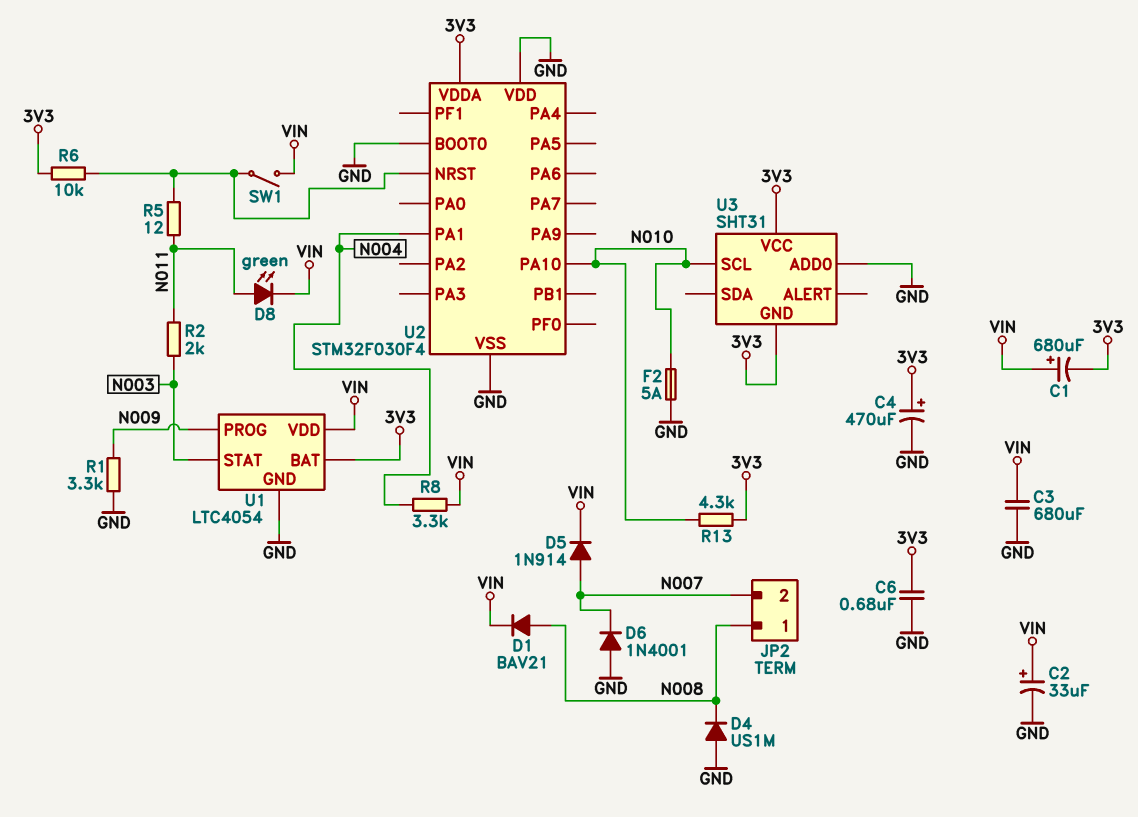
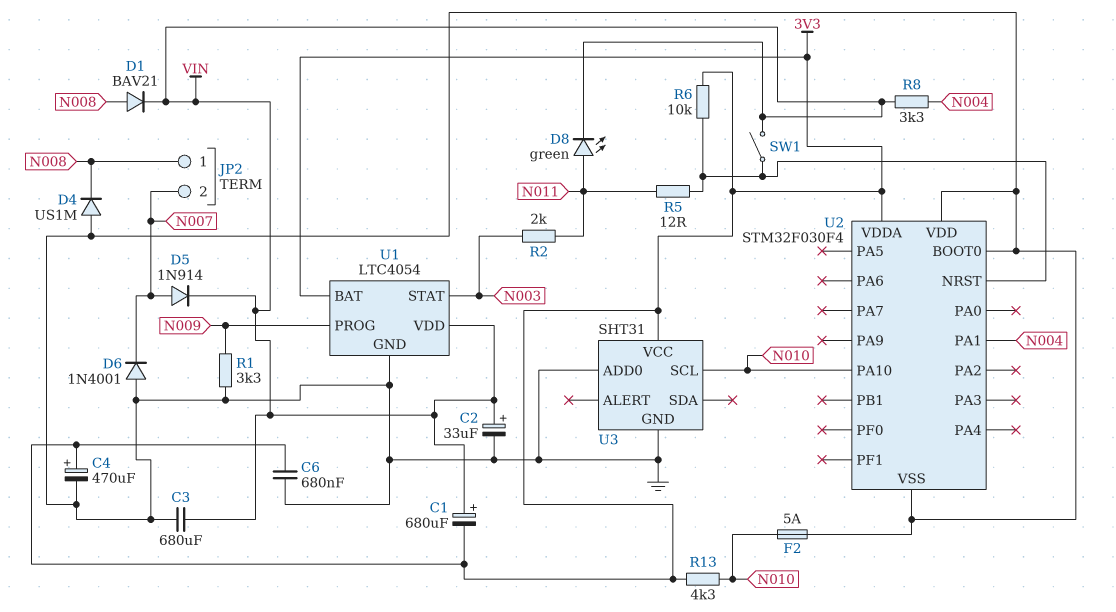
U3 pin GND: 3V3 -> GND

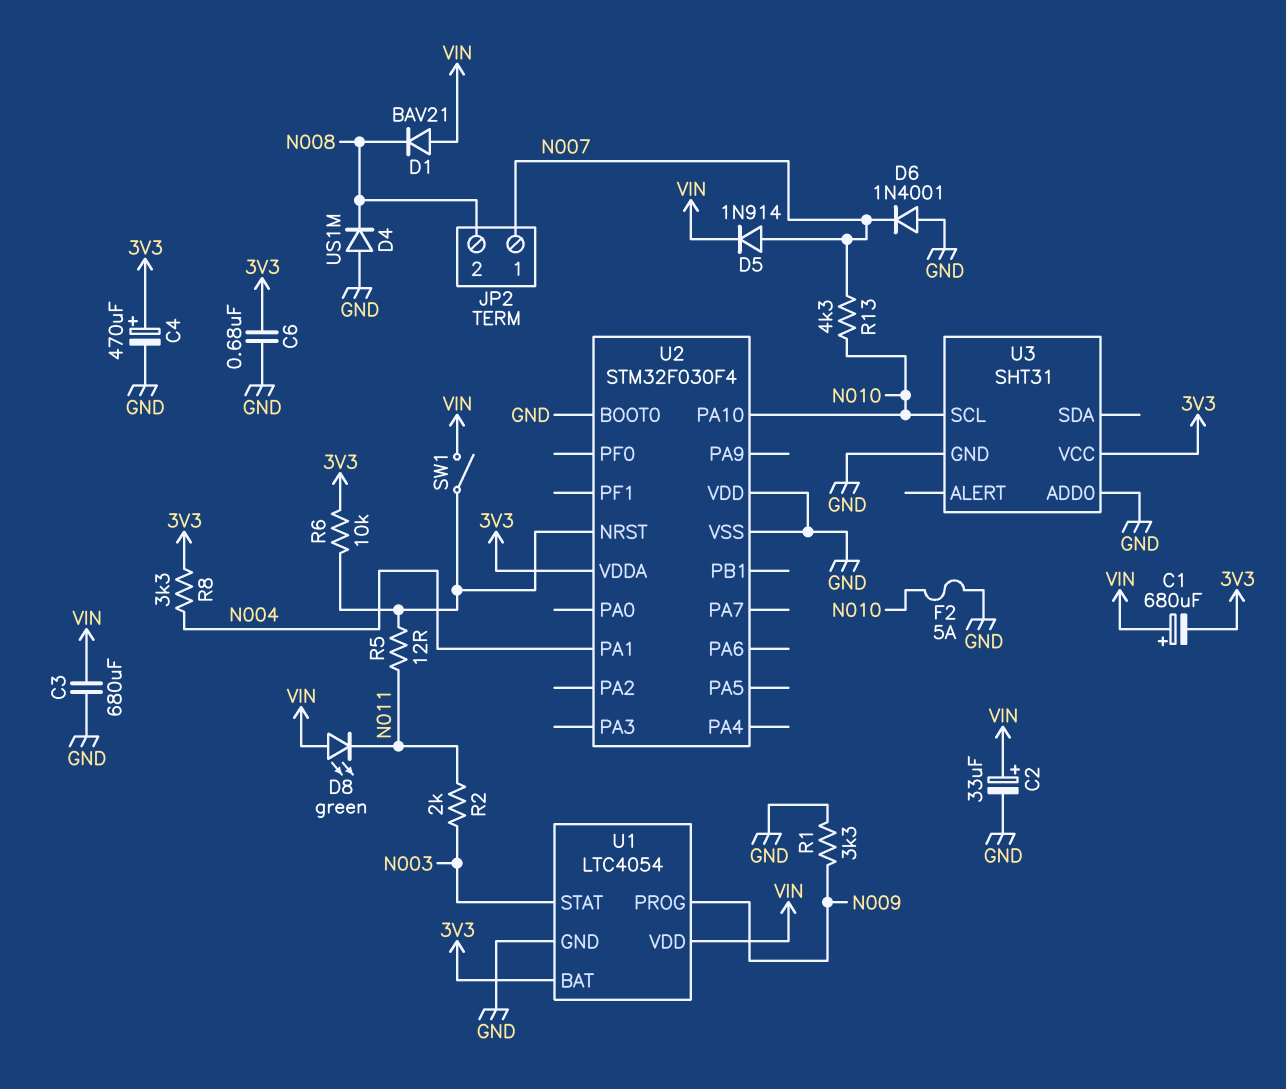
D1: diode BAV21 (A N008, K VIN) -> diode BAV21 (A VIN, K N008)
D8: LED green (A N011, K VIN) -> LED green (A VIN, K N011)
JP2 pin 1: N008 -> N007
JP2 pin 2: N007 -> N008
R8: 3.3k (N004, VIN) -> 3.3k (3V3, N004)
R13: 4.3k (3V3, N010) -> 4.3k (N007, N010)

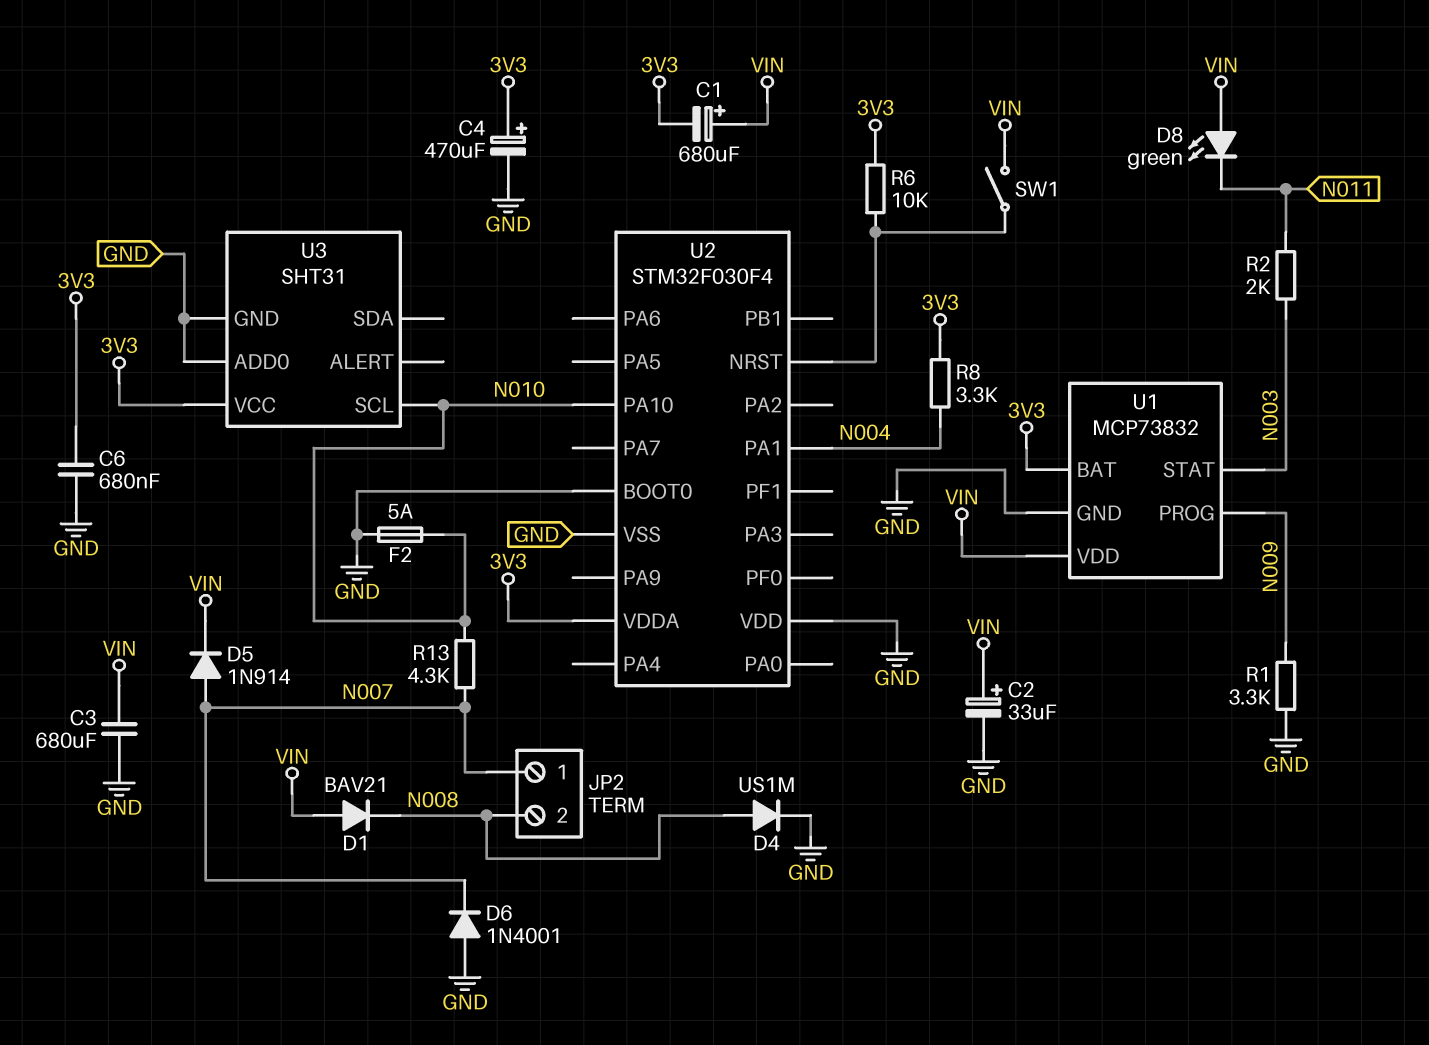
D4: diode US1M (A GND, K N008) -> diode US1M (A N008, K GND)
R5: 12 (N011, U2/NRST) -> none
U1: LTC4054 -> MCP73832

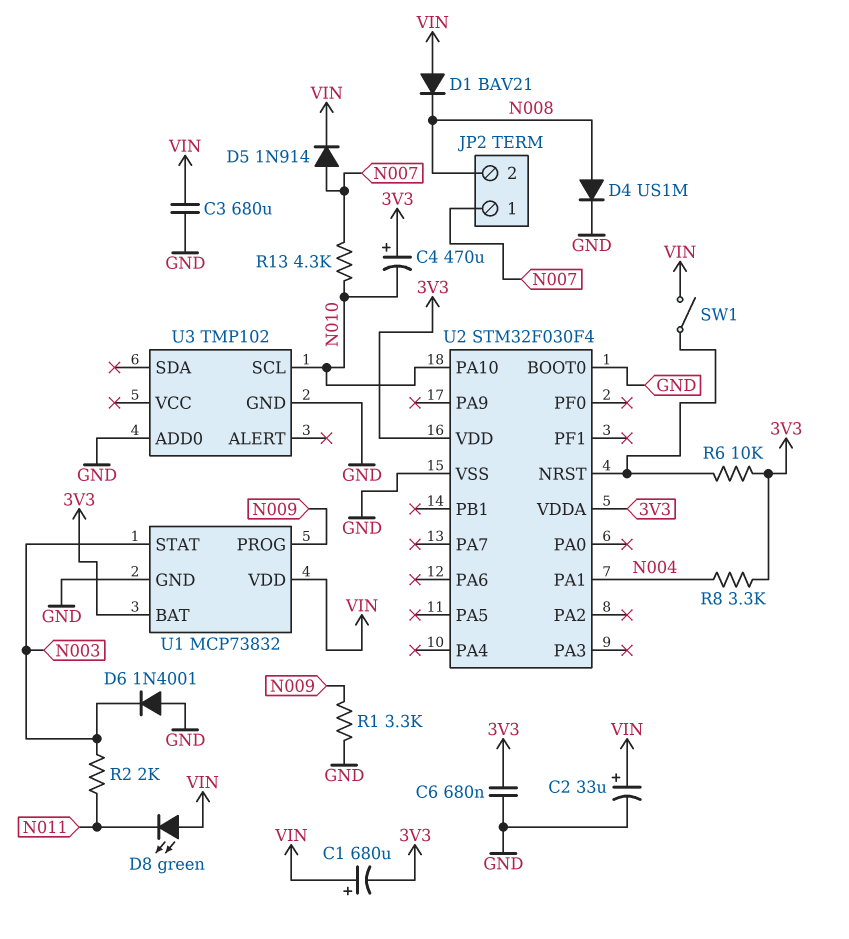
C4: 470uF (plus 3V3, minus GND) -> 470uF (plus 3V3, minus N010)
D6: diode 1N4001 (A GND, K N007) -> diode 1N4001 (A GND, K N003)
F2: 5A (GND, N010) -> none
U2 pin VDD: GND -> 3V3
U3: SHT31 -> TMP102
U3 pin VCC: 3V3 -> none

